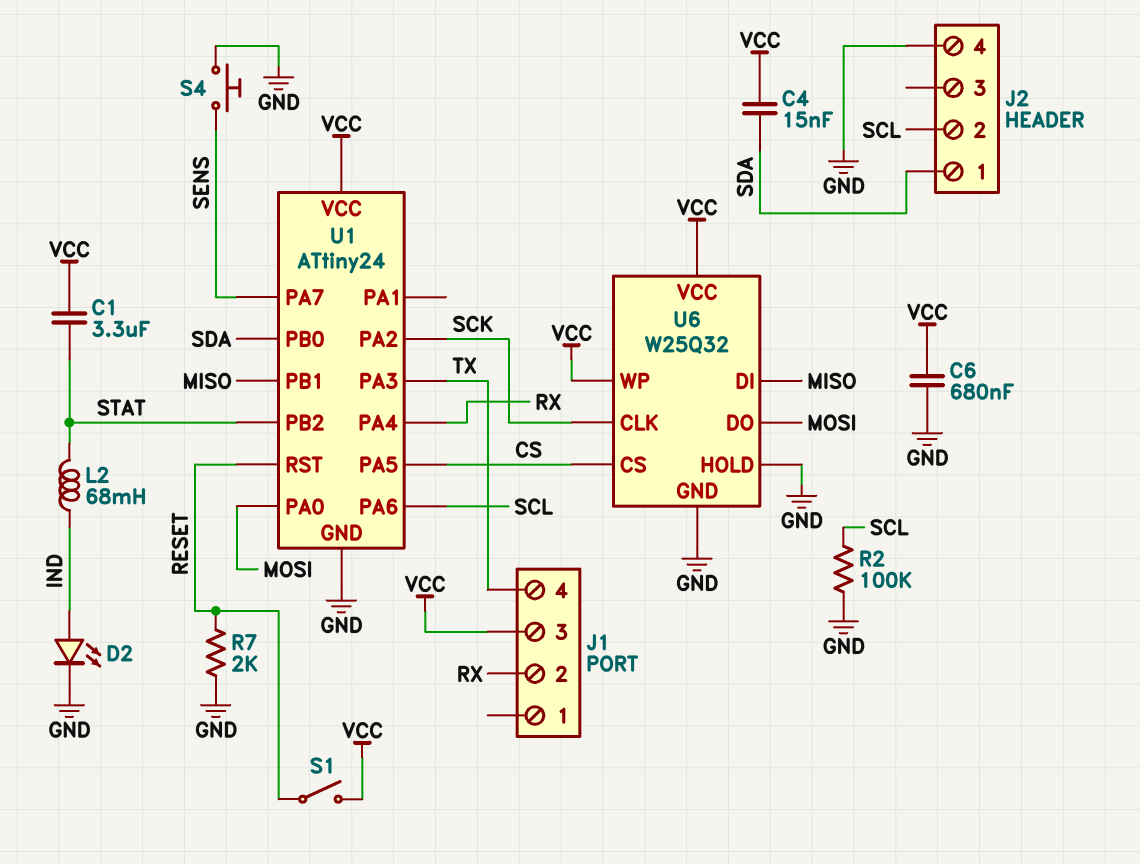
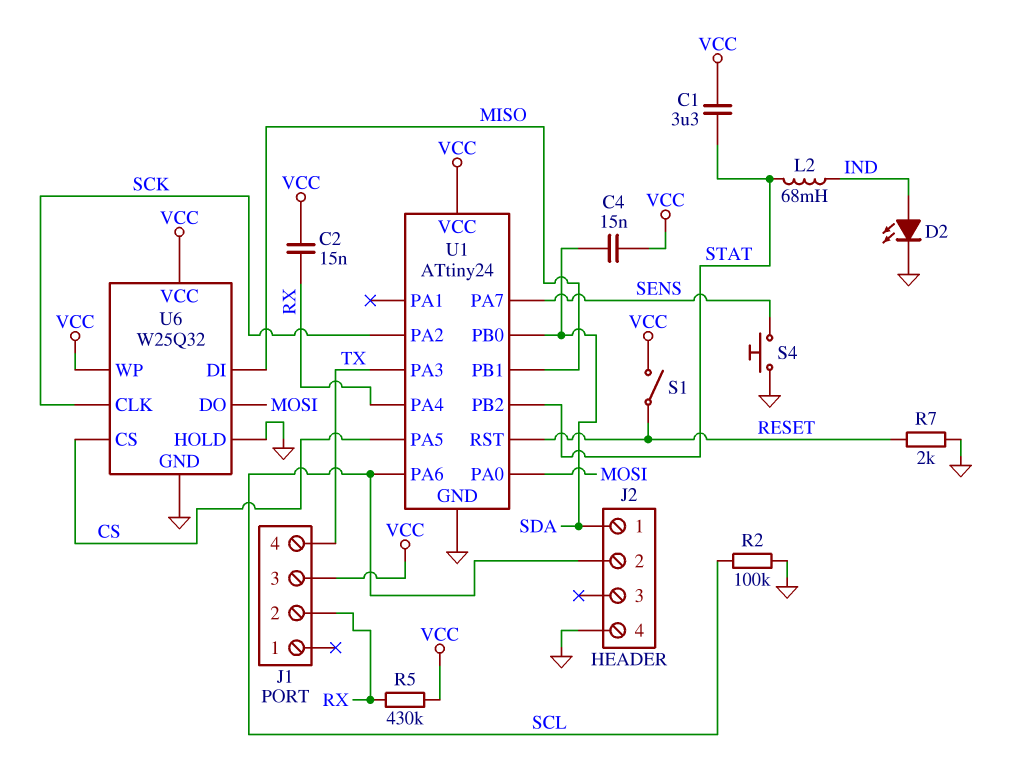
C2: none -> 15nF (RX, VCC)
C6: 680nF (GND, VCC) -> none
R5: none -> 430k (RX, VCC)

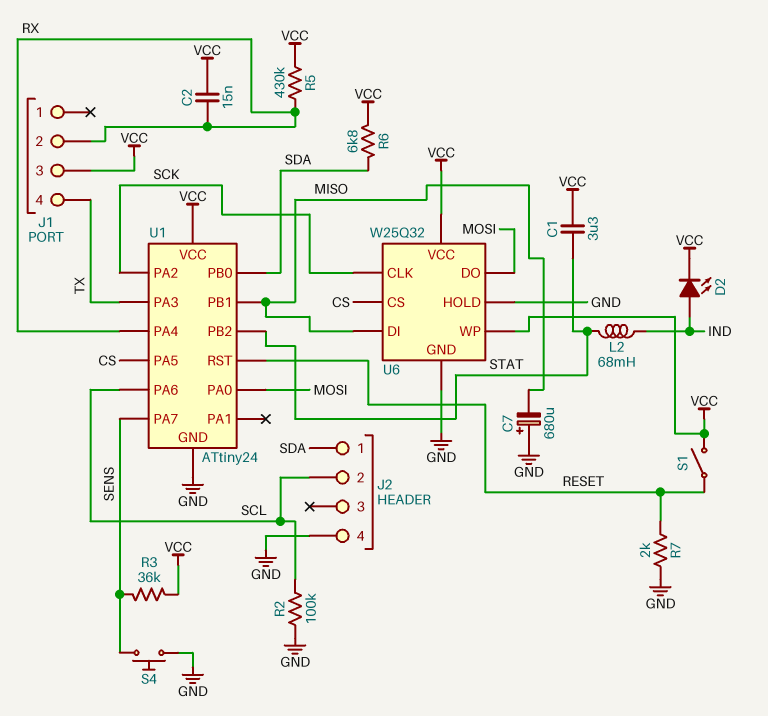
C4: 15nF (SDA, VCC) -> none
C7: none -> 680uF (plus GND, minus MISO)
D2: LED (A IND, K GND) -> LED (A IND, K VCC)
R3: none -> 36k (SENS, VCC)
R6: none -> 6.8k (SDA, VCC)

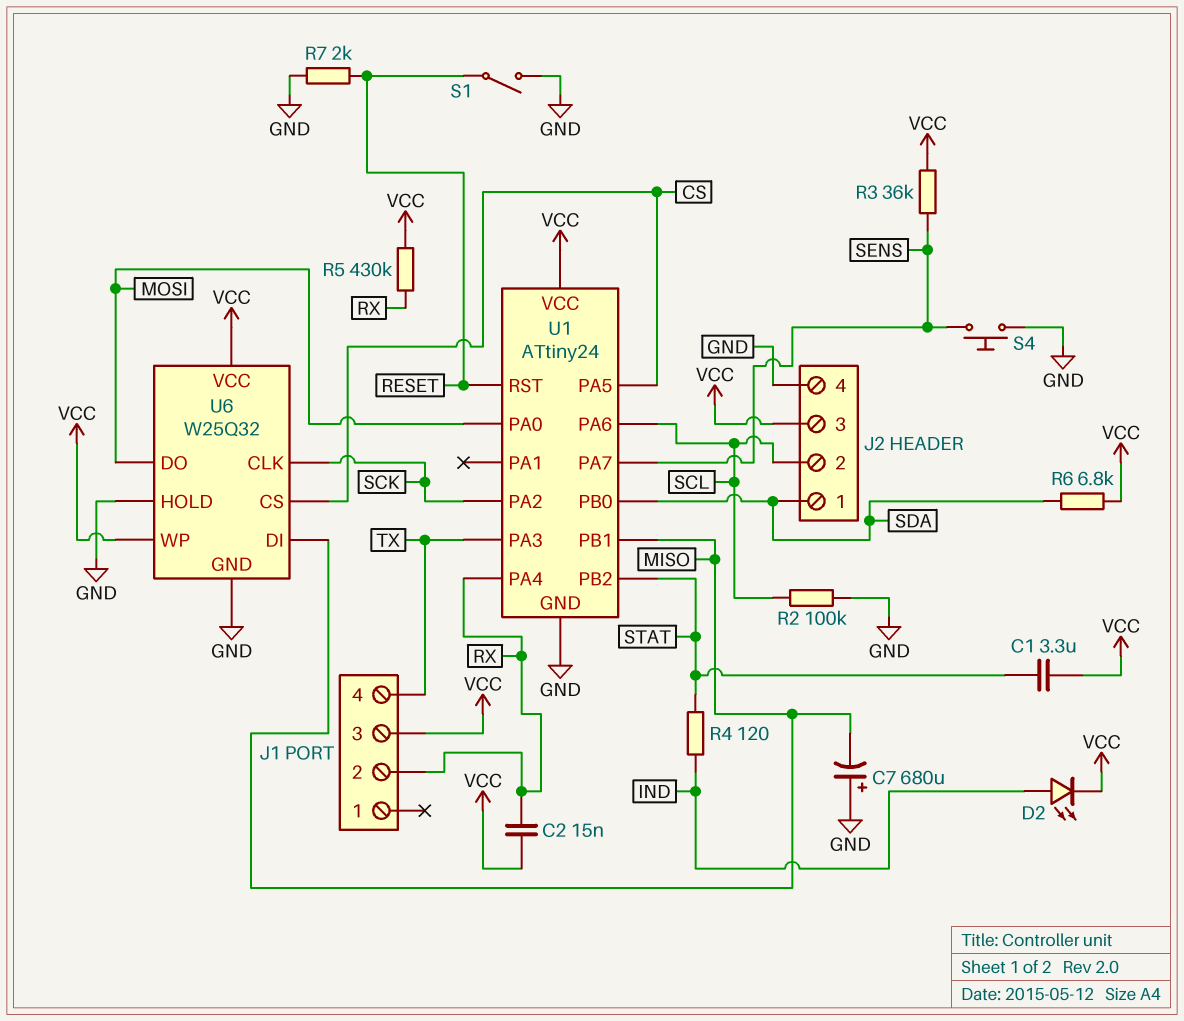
J2 pin 3: none -> VCC
L2: 68mH (IND, STAT) -> none
R4: none -> 120 (IND, STAT)
S1: switch (RESET, VCC) -> switch (GND, RESET)

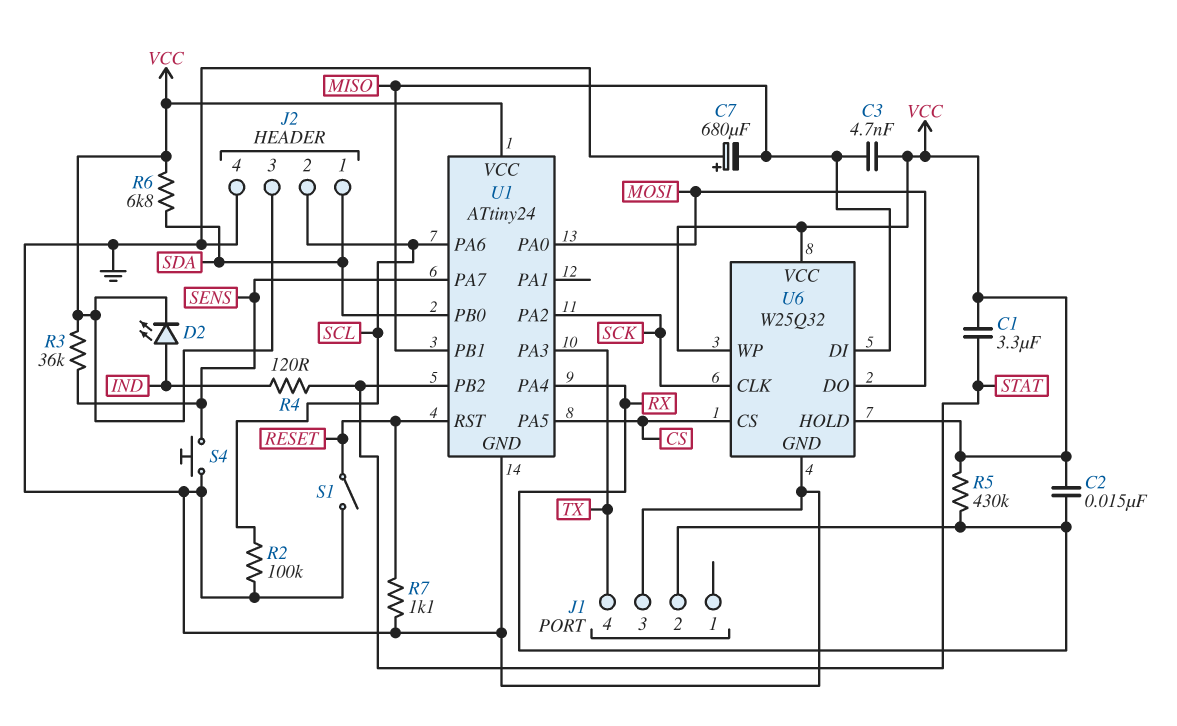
C3: none -> 4.7nF (MISO, VCC)
J1 pin 3: VCC -> GND
R7: 2k (GND, RESET) -> 1.1k (GND, RESET)
U6 pin HOLD: GND -> VCC

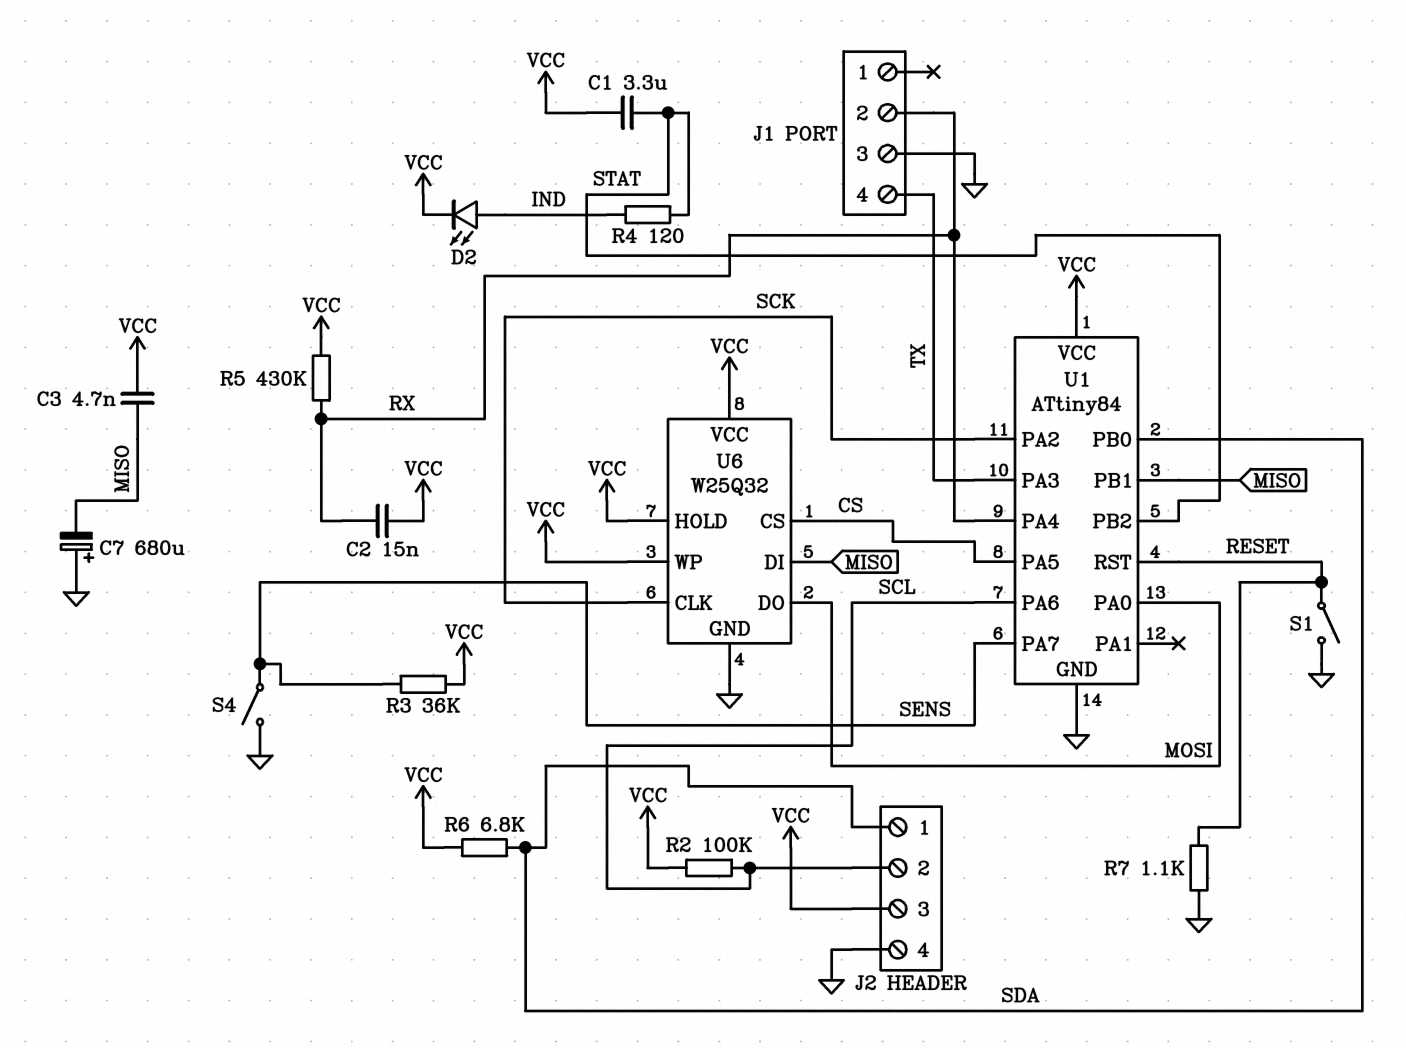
R2: 100k (GND, SCL) -> 100k (SCL, VCC)
S4: button (GND, SENS) -> switch (GND, SENS)
U1: ATtiny24 -> ATtiny84

